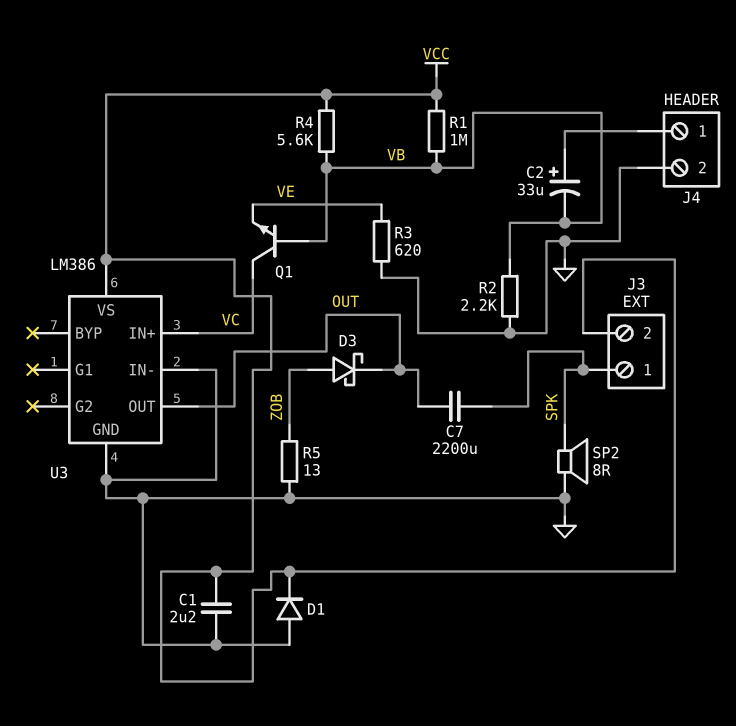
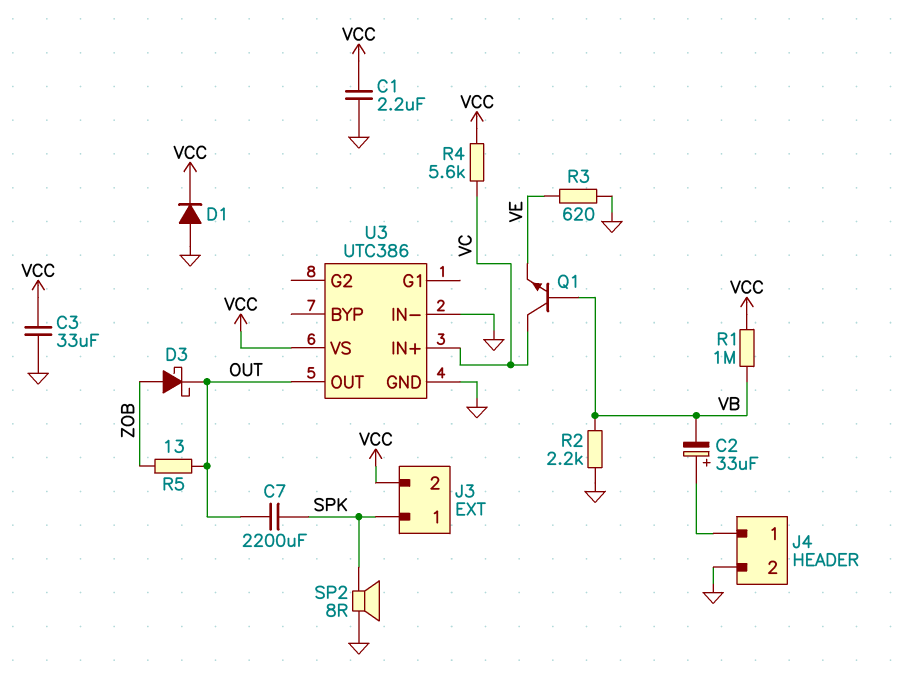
C3: none -> 33uF (GND, VCC)
R4: 5.6k (VB, VCC) -> 5.6k (VC, VCC)
R5: 13 (GND, ZOB) -> 13 (OUT, ZOB)
U3: LM386 -> UTC386

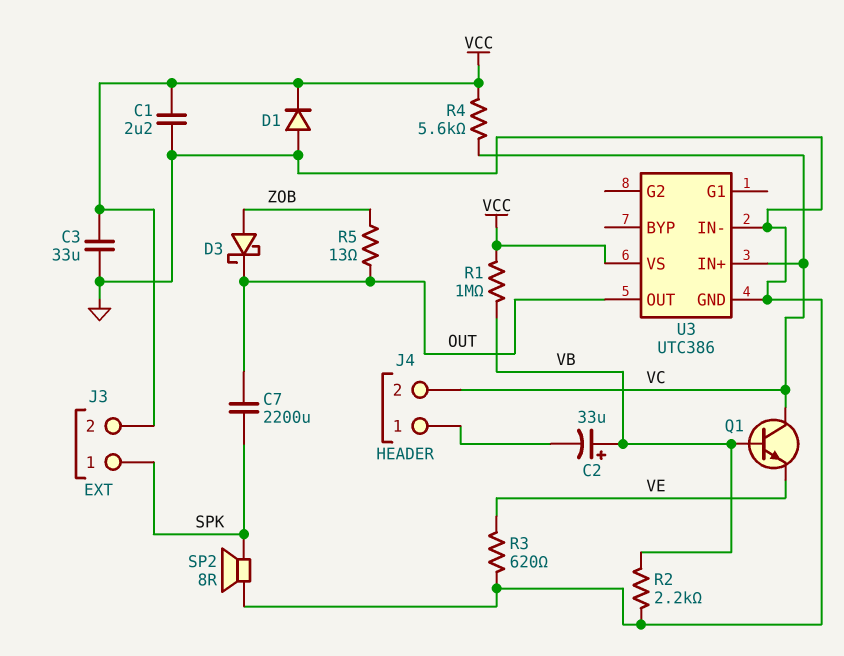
C2: 33uF (plus J4/1, minus VB) -> 33uF (plus VB, minus J4/1)
J4 pin 2: GND -> VC

